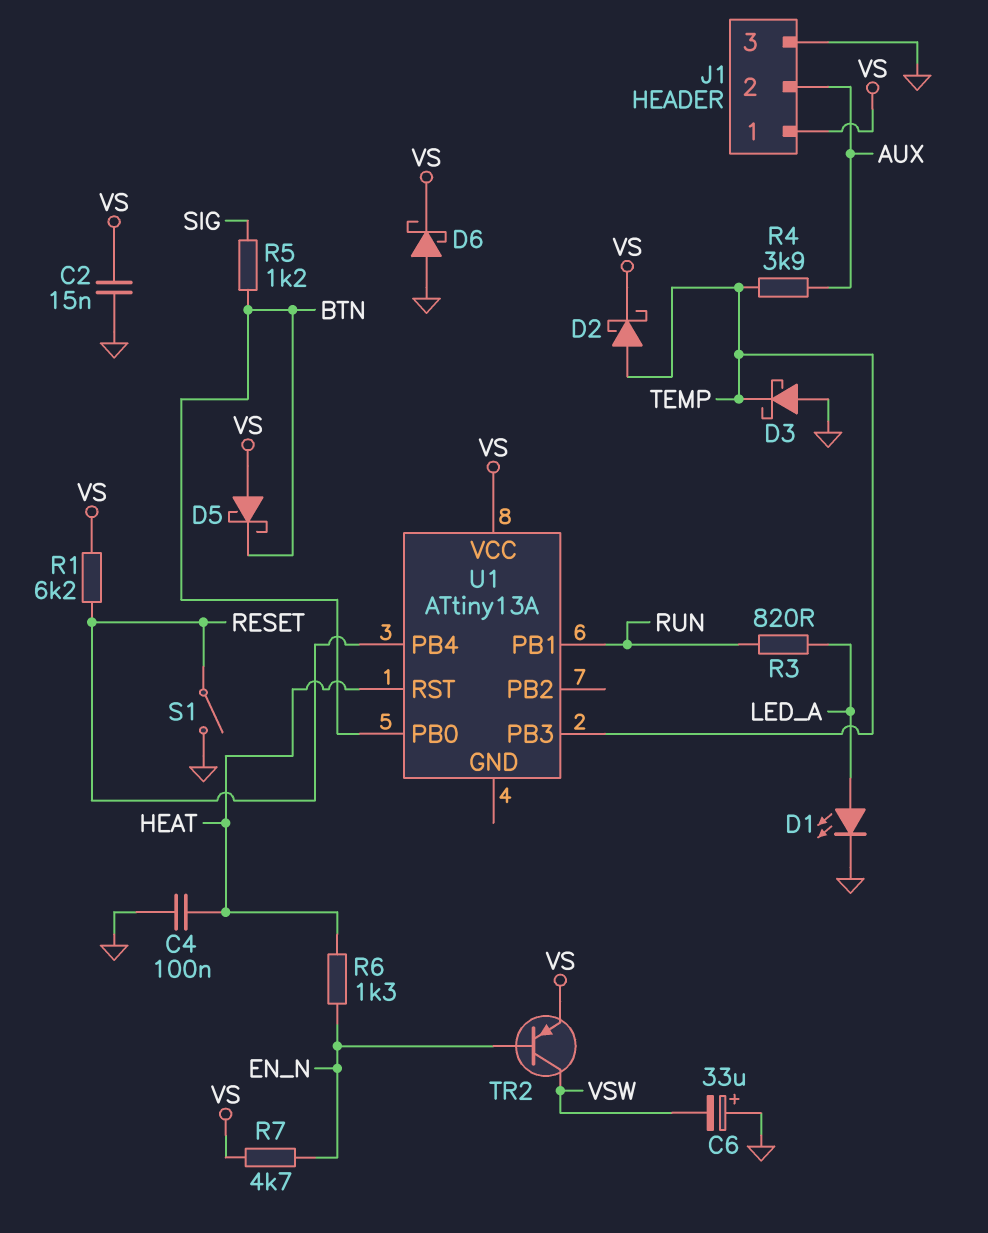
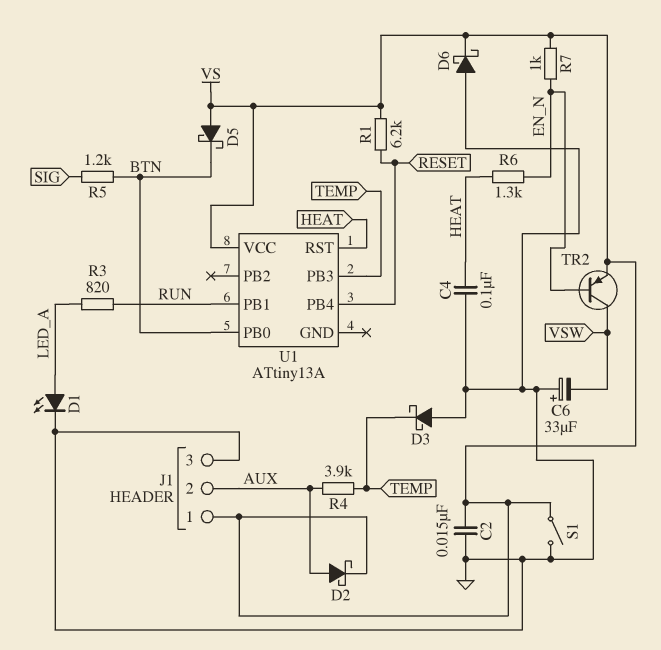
D2: schottky (A TEMP, K VS) -> schottky (A AUX, K VS)
R7: 4.7k (EN_N, VS) -> 1k (EN_N, VS)
S1: switch (GND, RESET) -> switch (GND, VS)

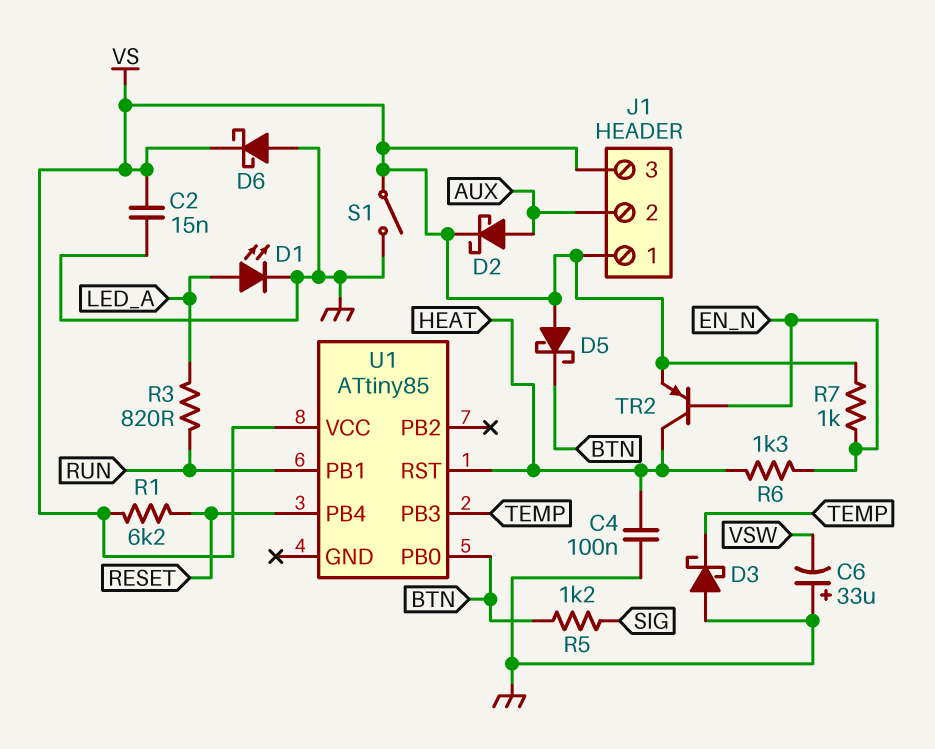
J1 pin 3: GND -> VS
R4: 3.9k (AUX, TEMP) -> none
TR2: PNP (B EN_N, C VSW, E VS) -> PNP (B EN_N, C HEAT, E VS)
U1: ATtiny13A -> ATtiny85

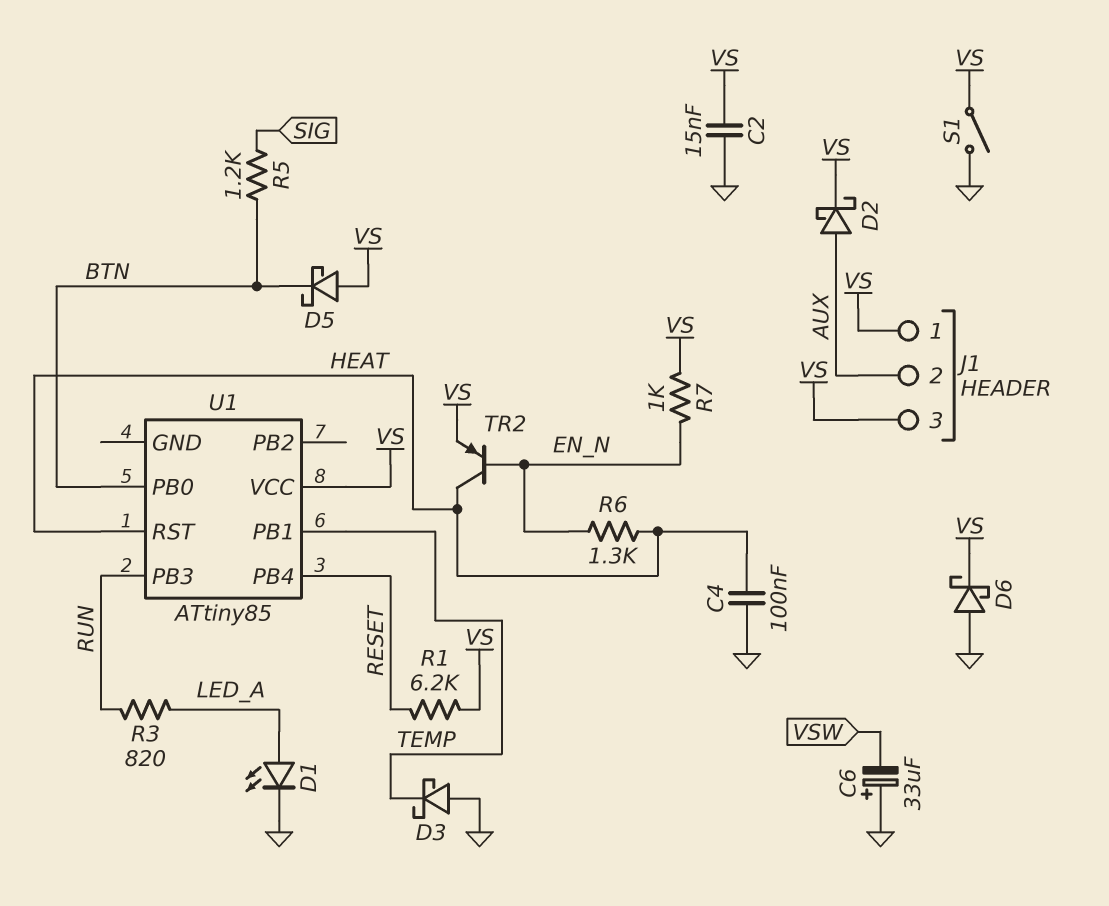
U1 pin PB1: RUN -> TEMP
U1 pin PB3: TEMP -> RUN

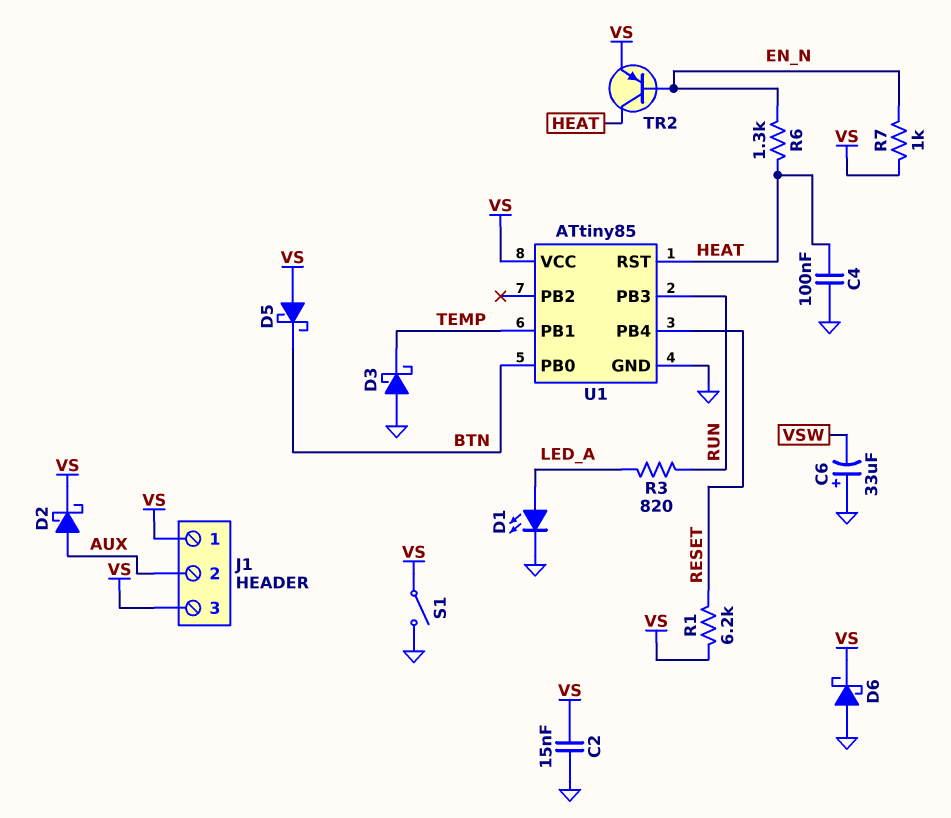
R5: 1.2k (BTN, SIG) -> none
U1 pin GND: none -> GND

